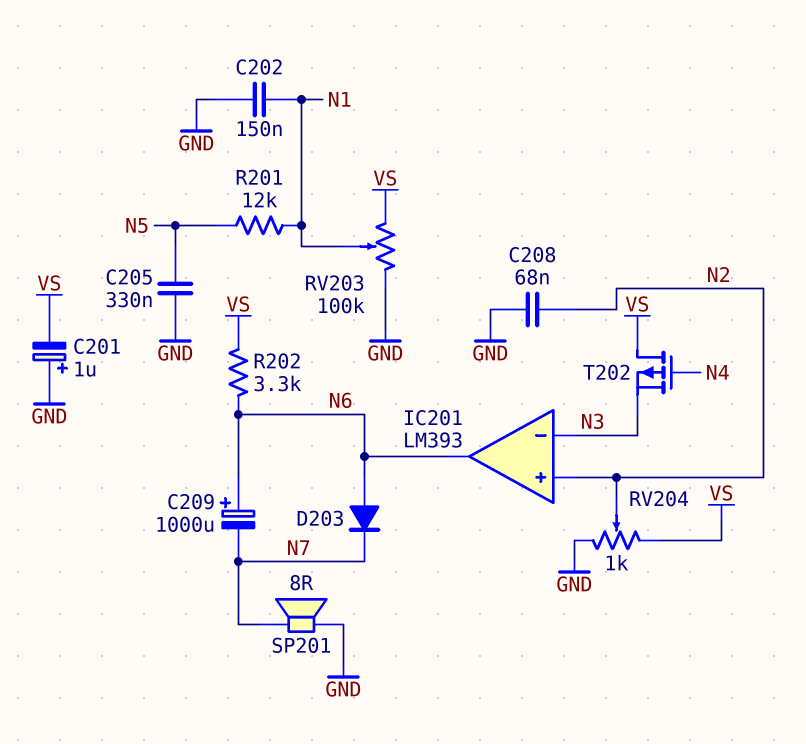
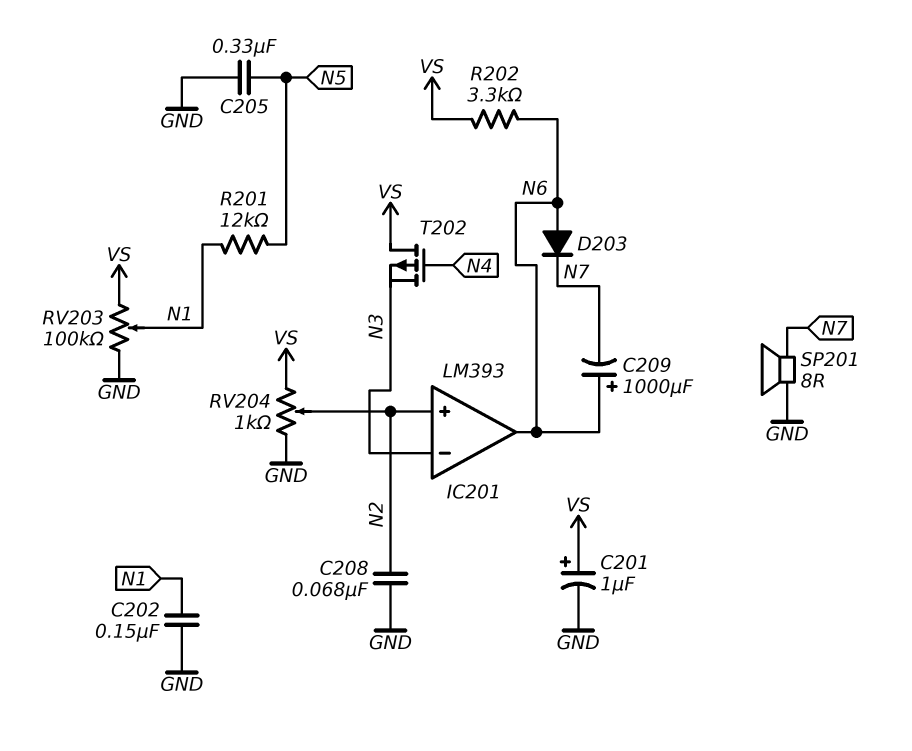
C201: 1uF (plus GND, minus VS) -> 1uF (plus VS, minus GND)

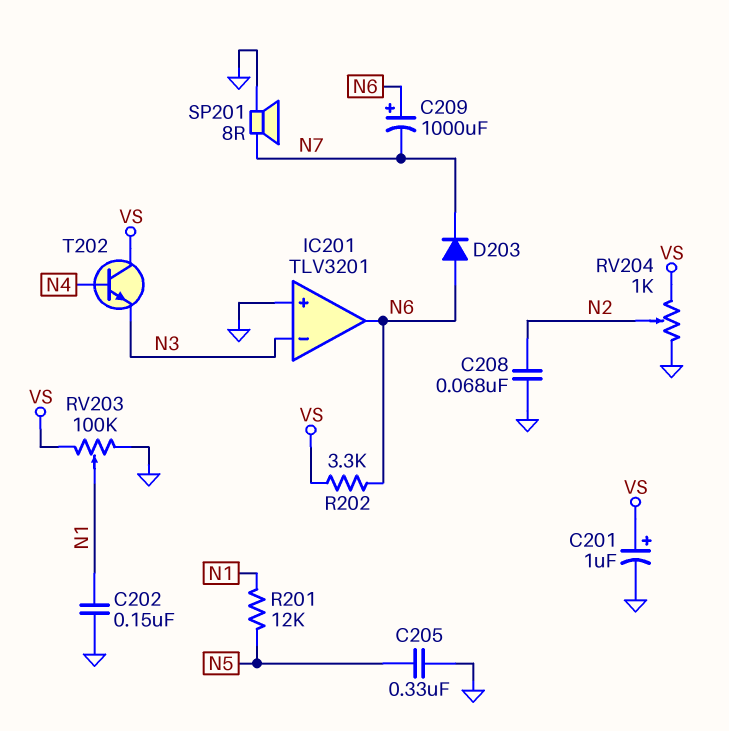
IC201: LM393 -> TLV3201
IC201 pin in+: N2 -> GND
T202: PMOS (G N4, D VS, S N3) -> NPN (B N4, C VS, E N3)

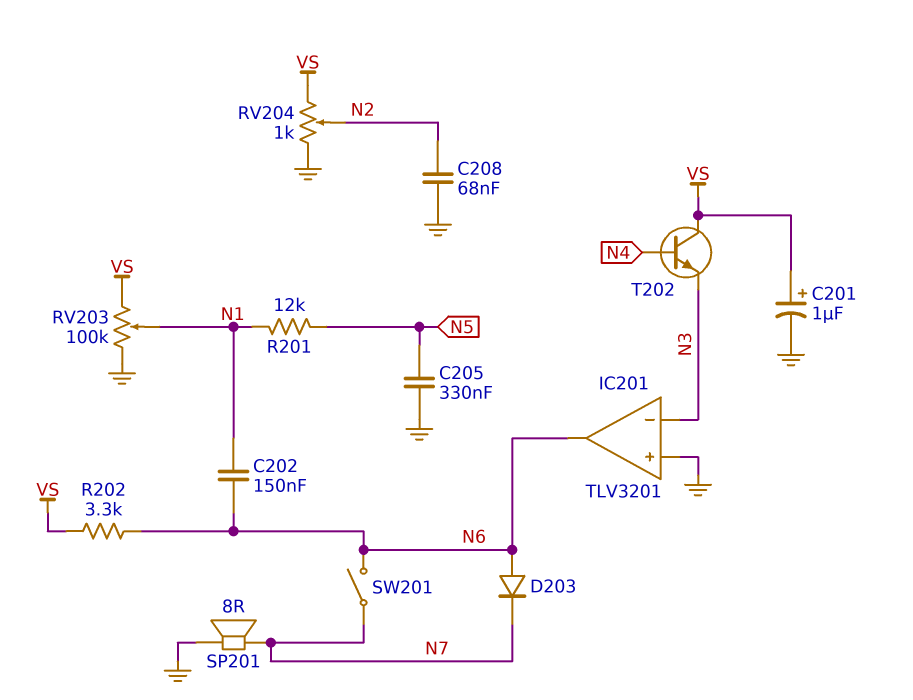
C202: 150nF (GND, N1) -> 150nF (N1, N6)
C209: 1000uF (plus N6, minus N7) -> none
SW201: none -> switch (N6, N7)

